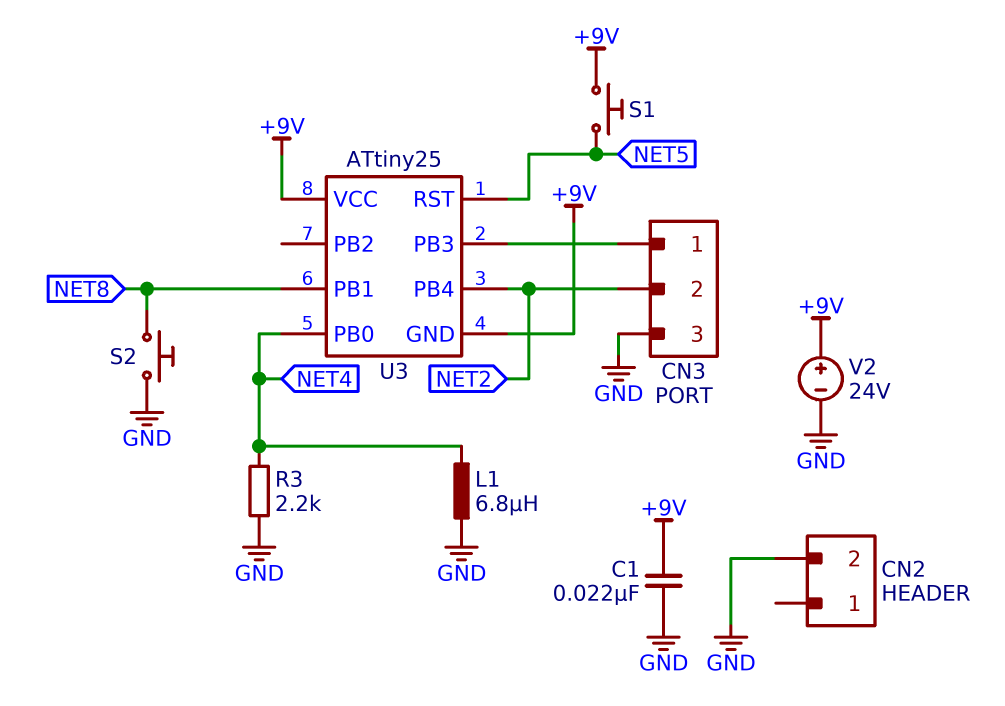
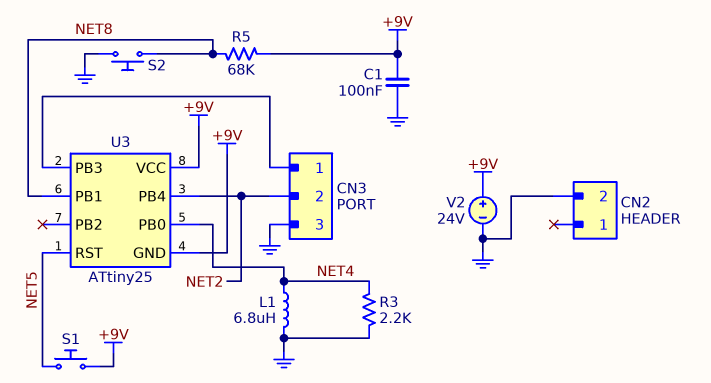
C1: 22nF (+9V, GND) -> 100nF (+9V, GND)
R5: none -> 68k (+9V, NET8)

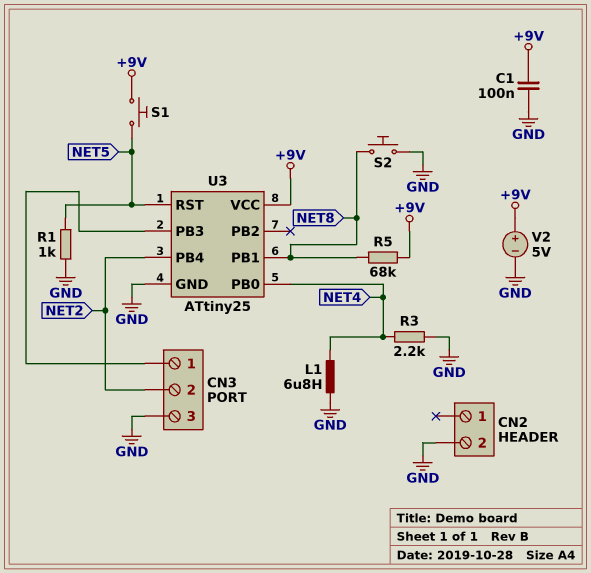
R1: none -> 1k (GND, NET5)
U3 pin GND: +9V -> GND
V2: 24V (plus +9V, minus GND) -> 5V (plus +9V, minus GND)

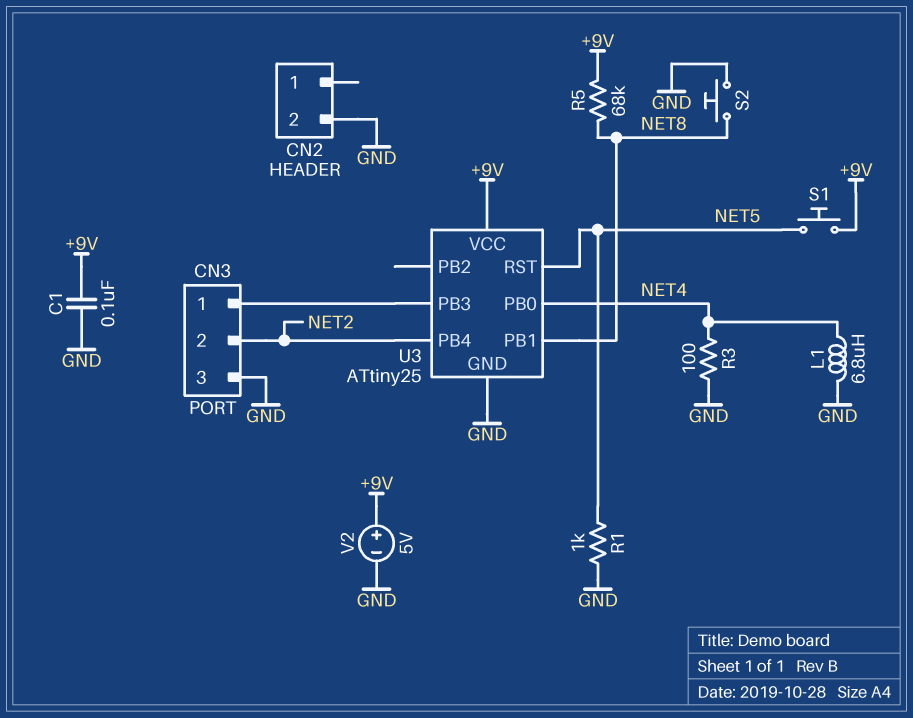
R3: 2.2k (GND, NET4) -> 100 (GND, NET4)

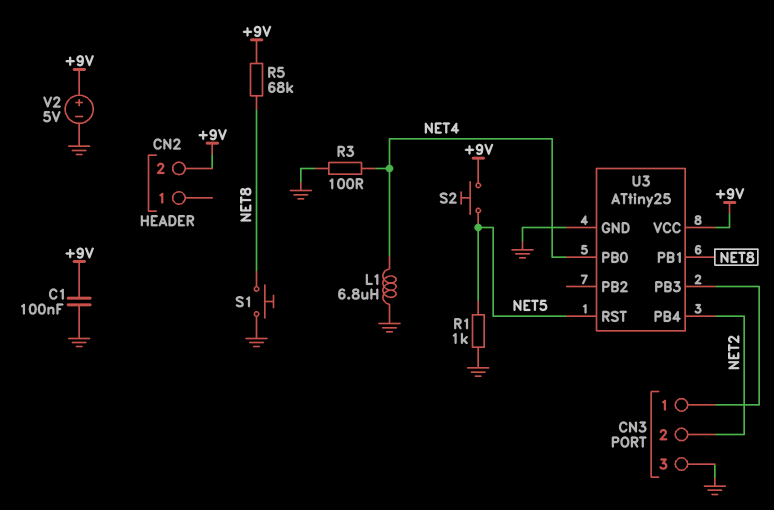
CN2 pin 2: GND -> +9V
S1: button (+9V, NET5) -> button (GND, NET8)
S2: button (GND, NET8) -> button (+9V, NET5)

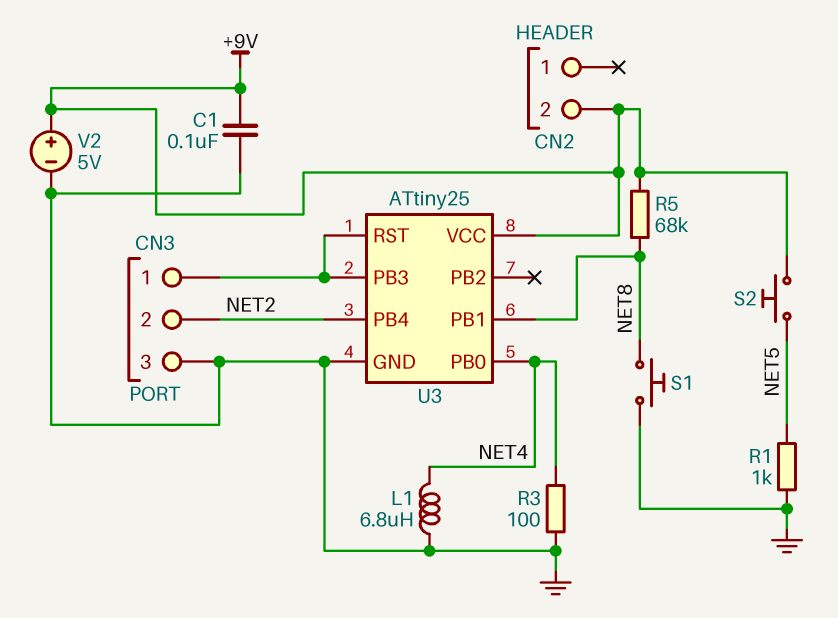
U3 pin RST: NET5 -> CN3/1

